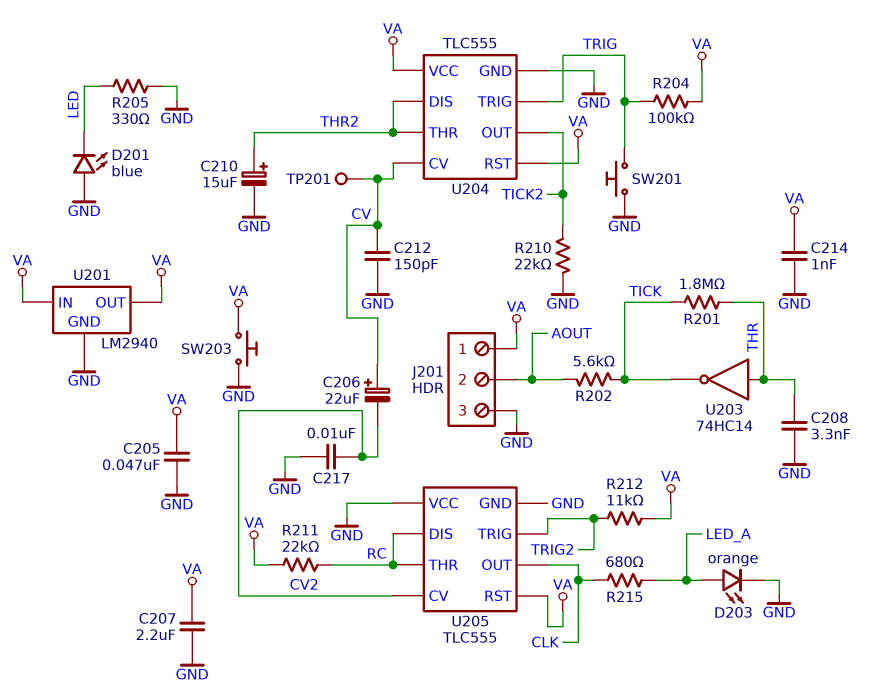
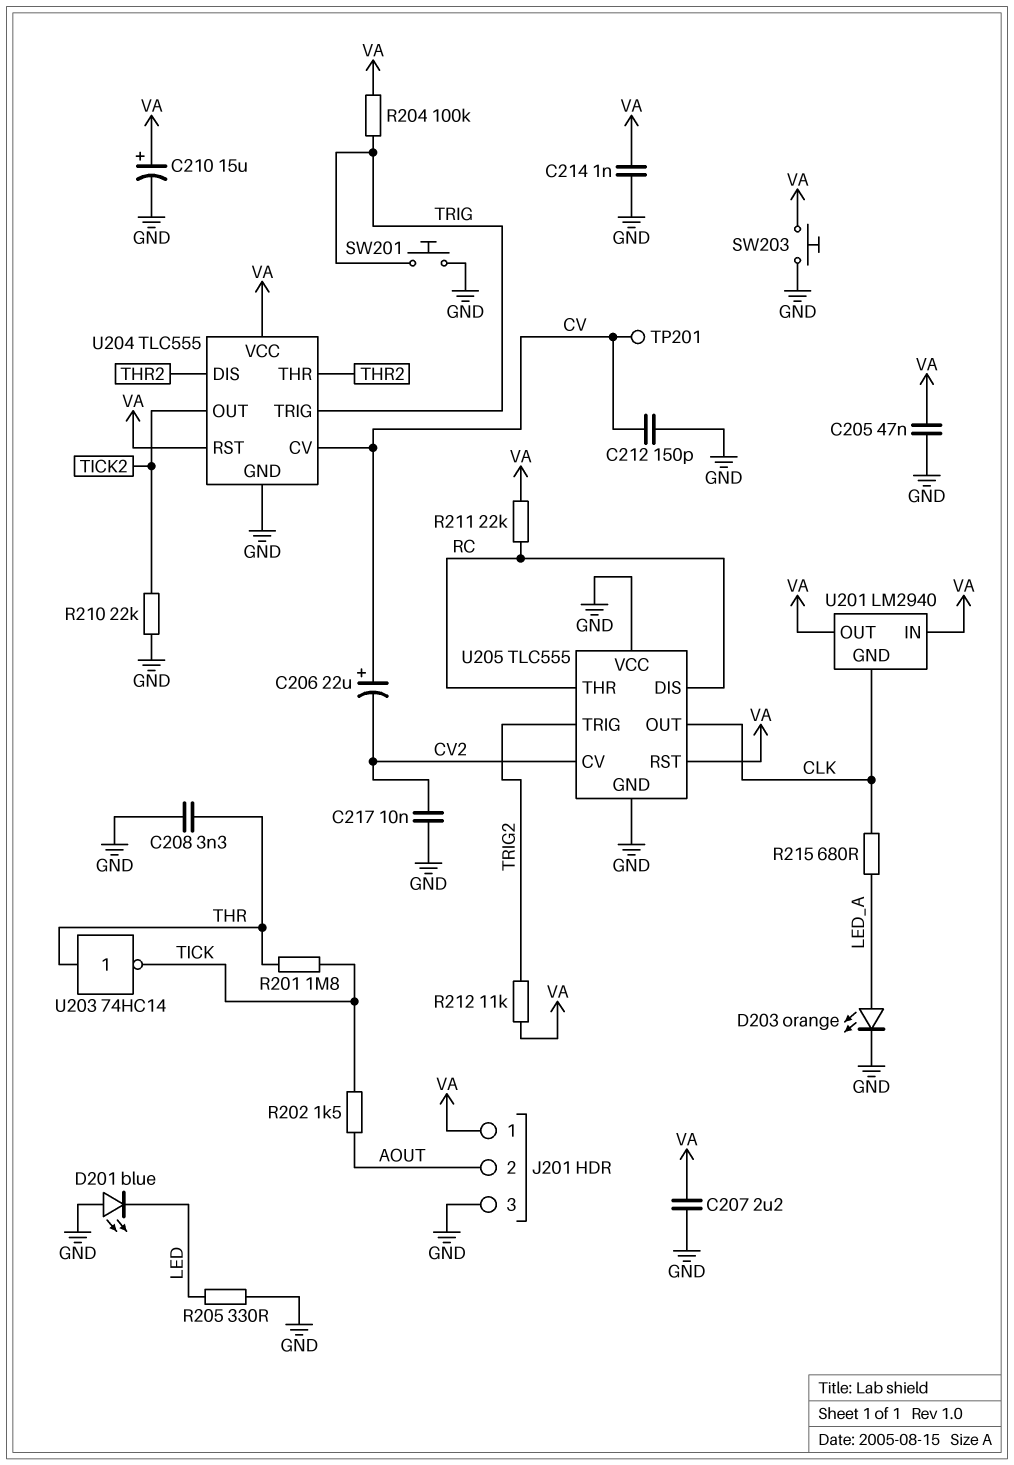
C210: 15uF (plus THR2, minus GND) -> 15uF (plus VA, minus GND)
R202: 5.6k (AOUT, TICK) -> 1.5k (AOUT, TICK)
U201 pin GND: GND -> CLK

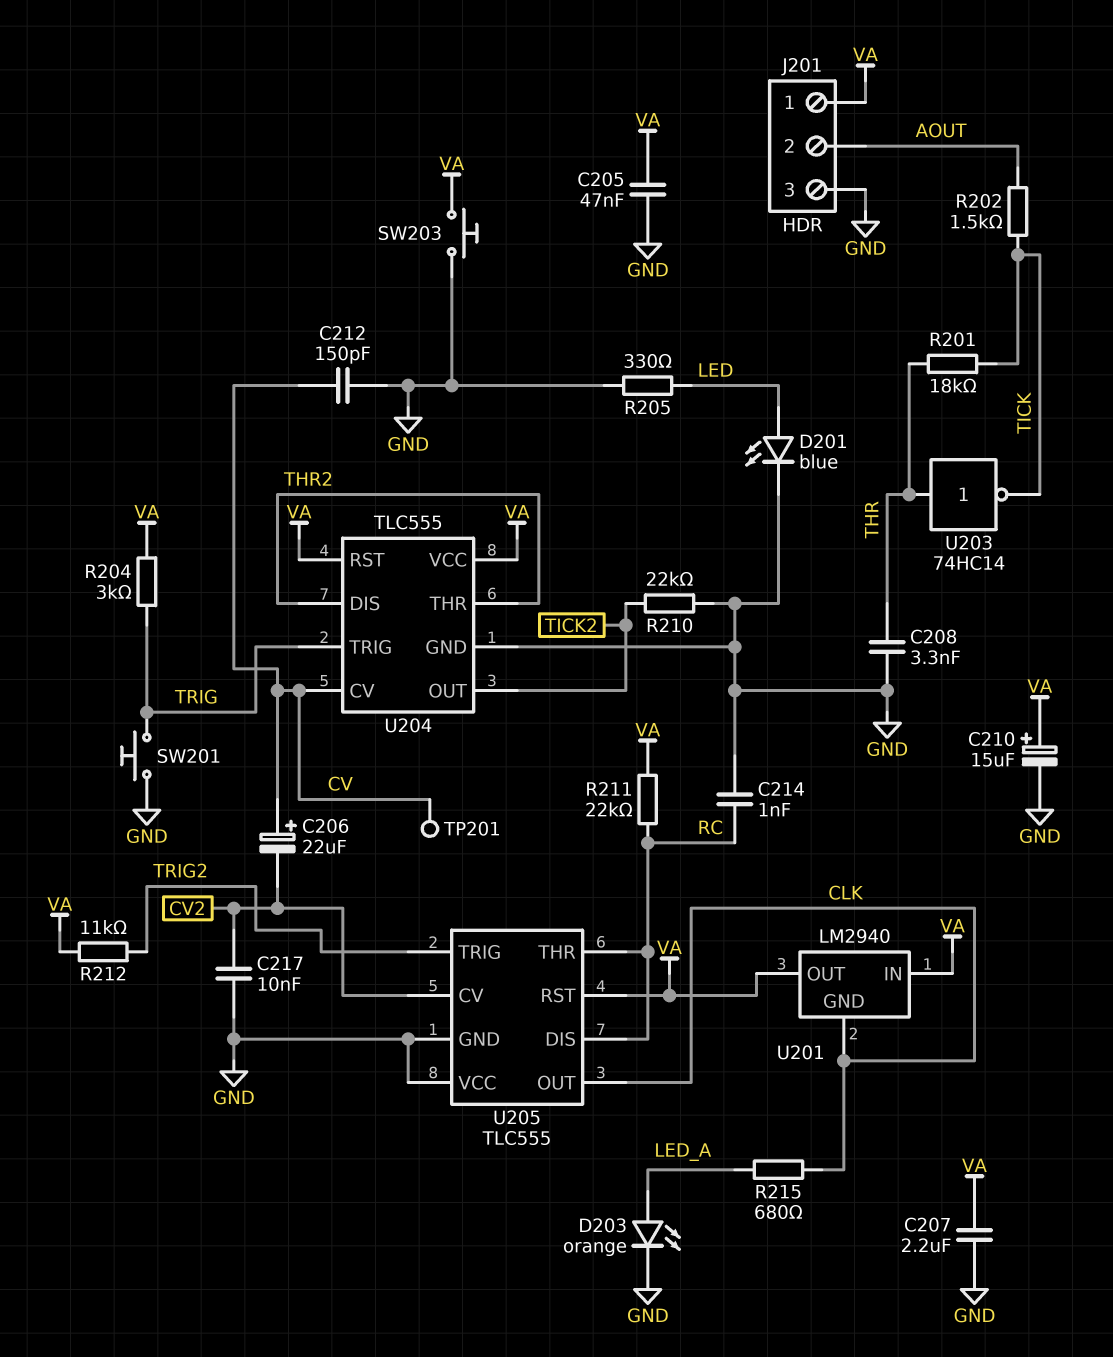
C214: 1nF (GND, VA) -> 1nF (GND, RC)
D201: LED blue (A GND, K LED) -> LED blue (A LED, K GND)
R201: 1.8M (THR, TICK) -> 18k (THR, TICK)
R204: 100k (TRIG, VA) -> 3k (TRIG, VA)

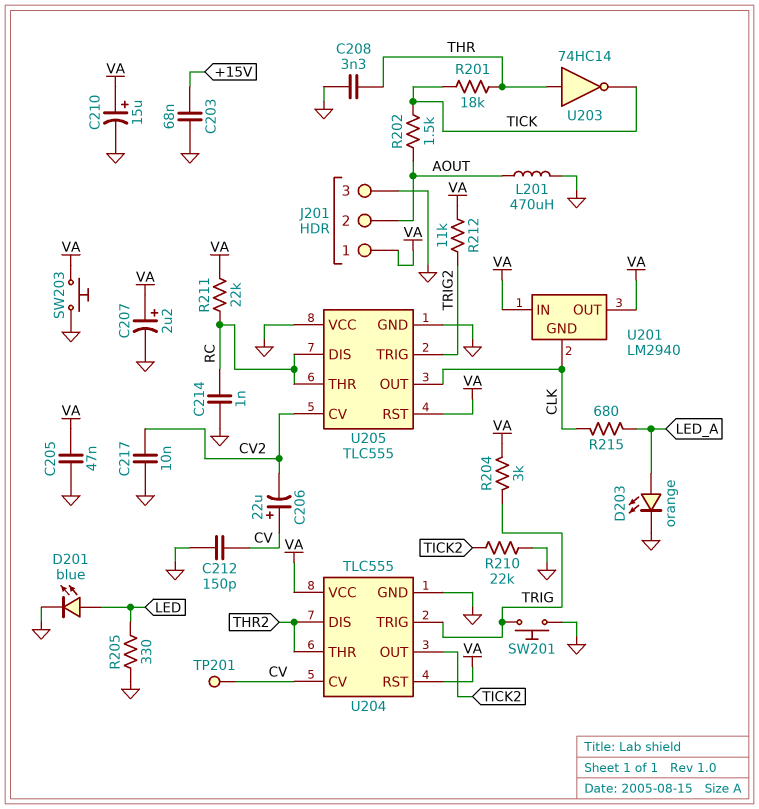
C203: none -> 68nF (+15V, GND)
C207: 2.2uF (GND, VA) -> 2.2uF (plus VA, minus GND)
L201: none -> 470uH (AOUT, GND)

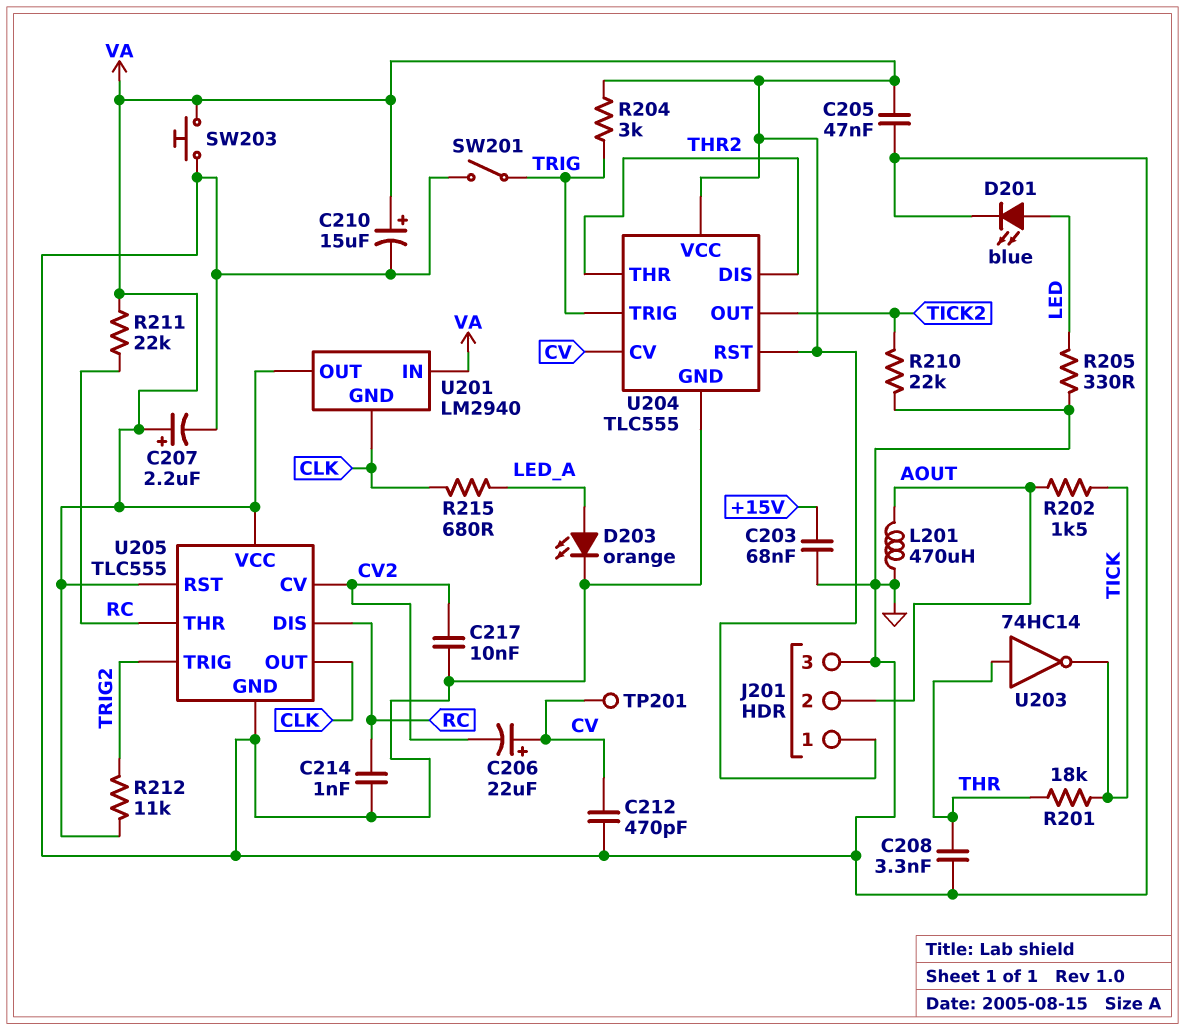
C212: 150pF (CV, GND) -> 470pF (CV, GND)
SW201: button (GND, TRIG) -> switch (GND, TRIG)
U205 pin VCC: GND -> VA

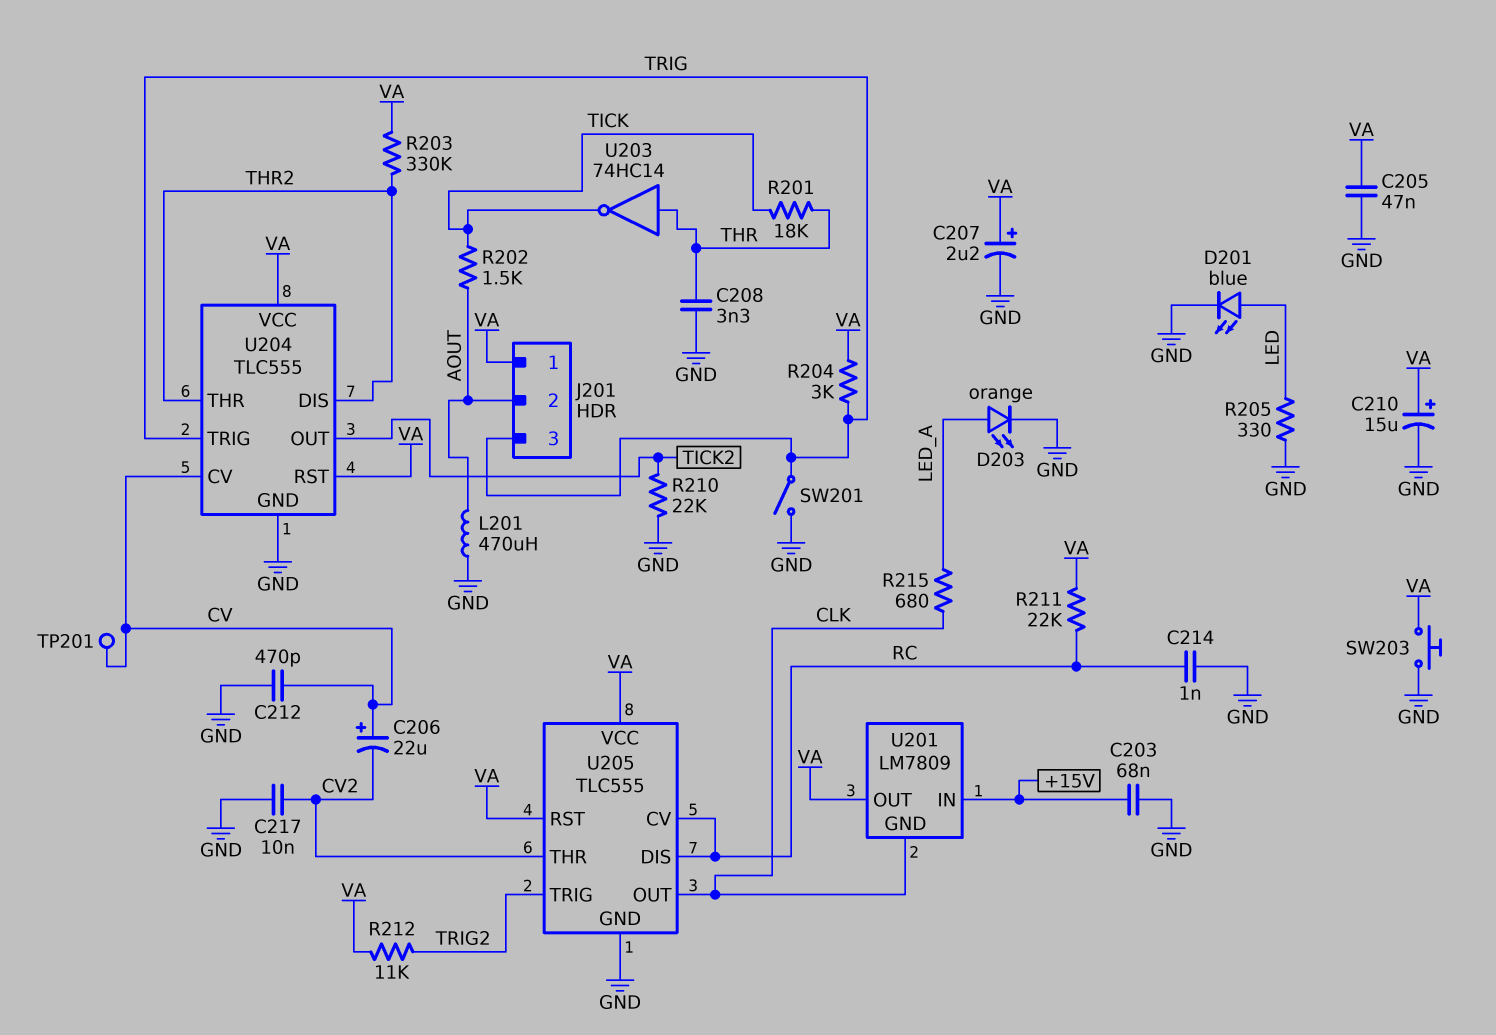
J201 pin 3: GND -> TRIG
R203: none -> 330k (THR2, VA)
U201: LM2940 -> LM7809
U201 pin IN: VA -> +15V
U205 pin CV: CV2 -> RC
U205 pin THR: RC -> CV2

